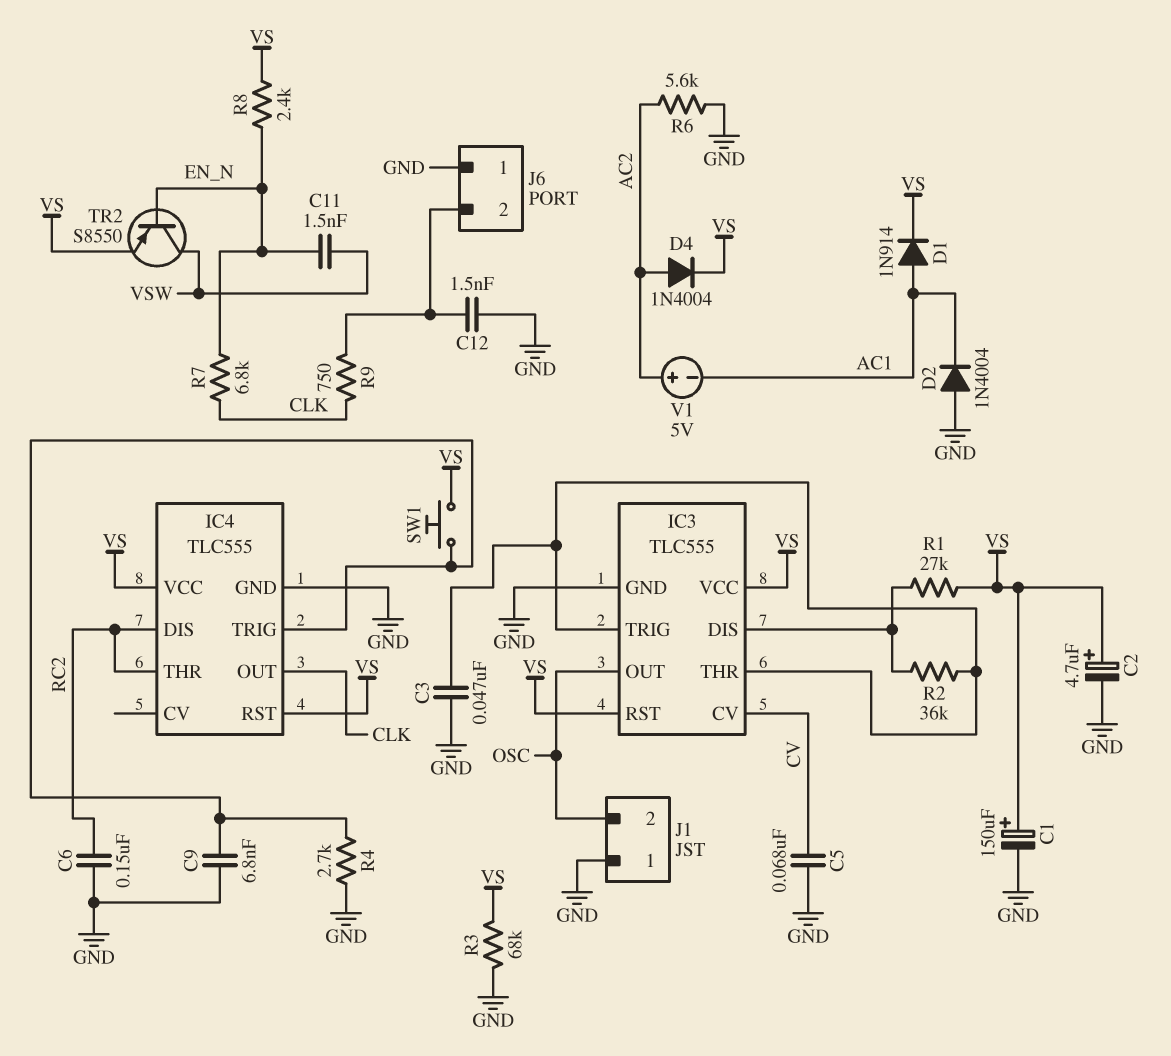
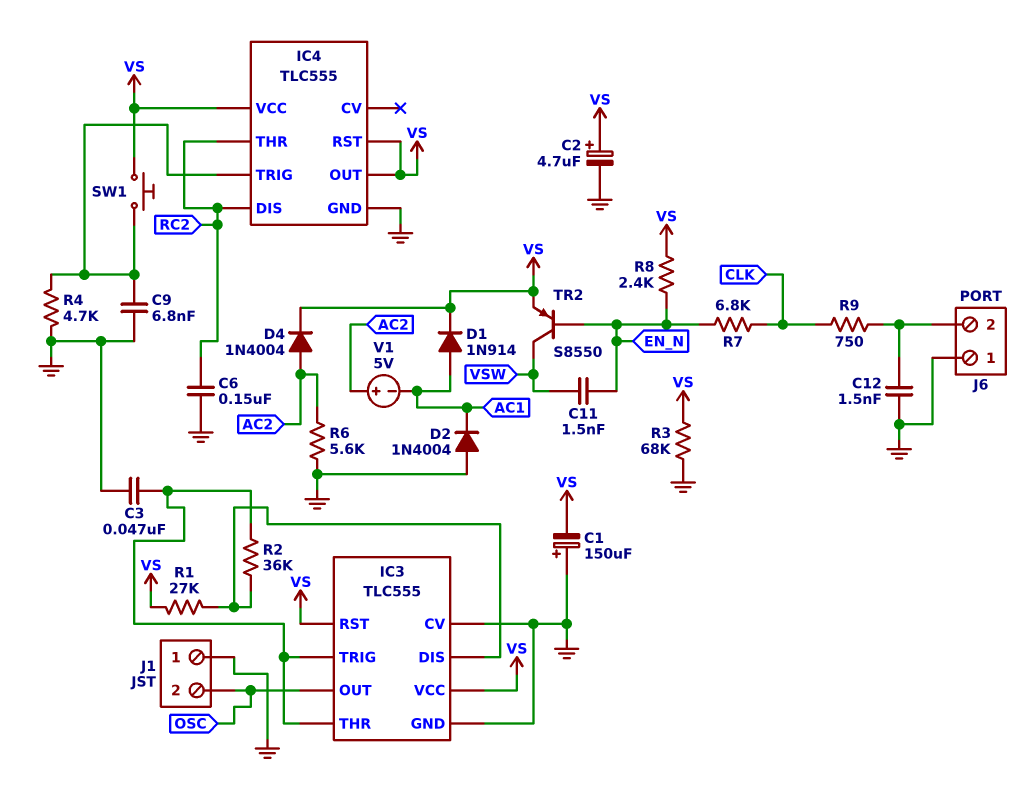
C1: 150uF (plus VS, minus GND) -> 150uF (plus GND, minus VS)
C5: 68nF (CV, GND) -> none
IC3 pin CV: CV -> GND
IC4 pin OUT: CLK -> VS
R4: 2.7k (GND, IC4/TRIG) -> 4.7k (GND, IC4/TRIG)

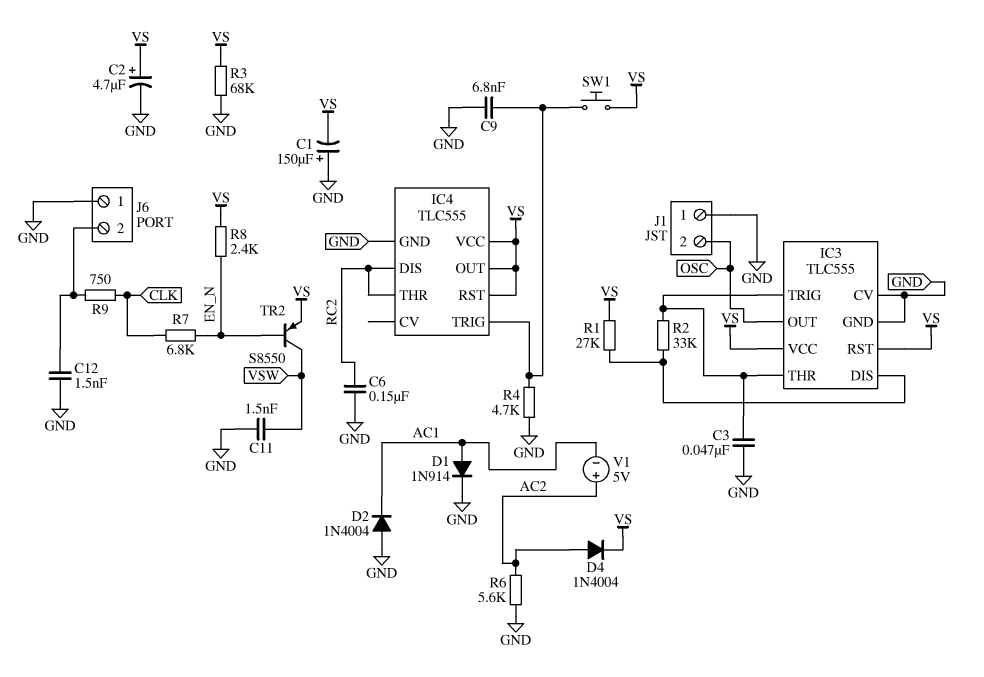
C11: 1.5nF (EN_N, VSW) -> 1.5nF (GND, VSW)
D1: diode 1N914 (A AC1, K VS) -> diode 1N914 (A AC1, K GND)
R2: 36k (IC3/DIS, IC3/THR) -> 33k (IC3/DIS, IC3/THR)

